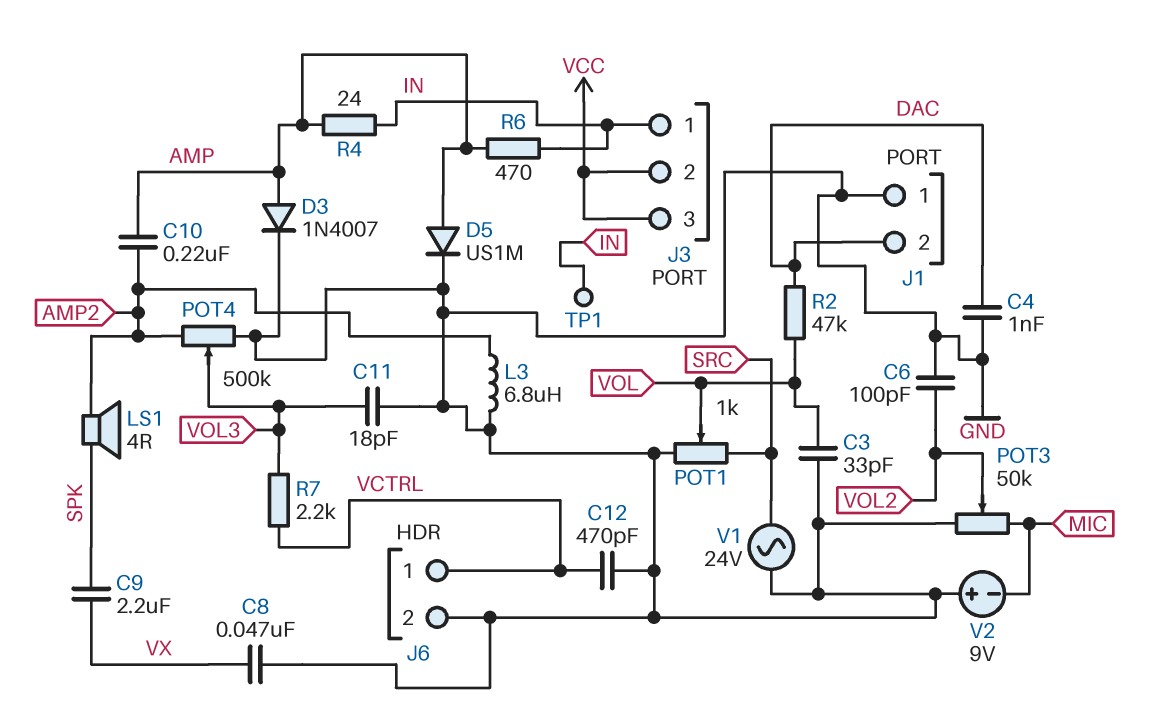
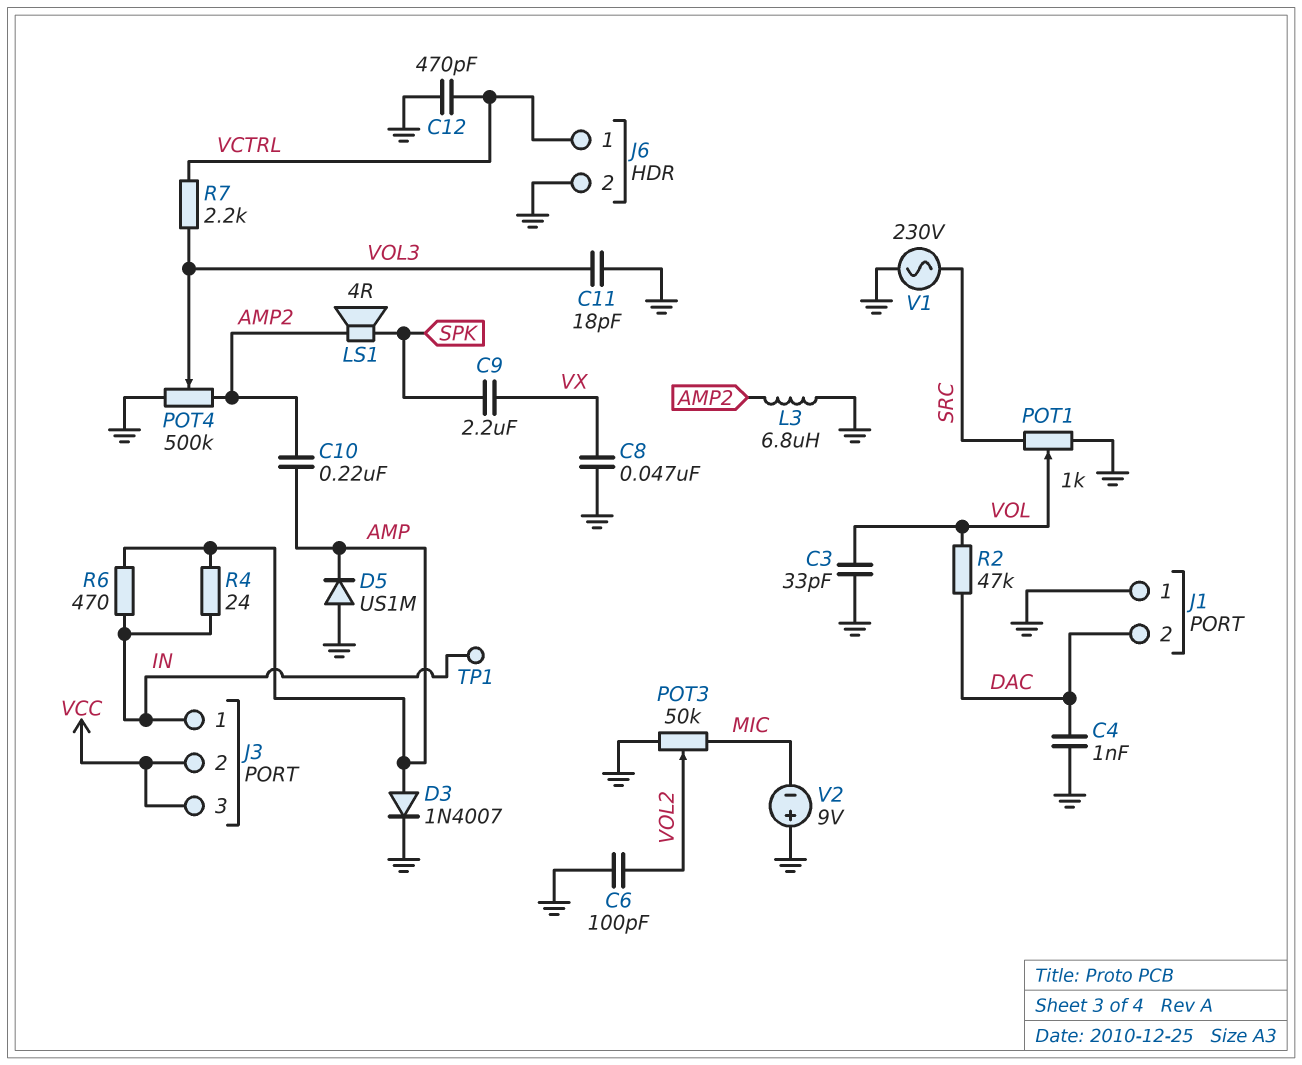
D5: diode US1M (A AMP, K GND) -> diode US1M (A GND, K AMP)
V1: AC 24V (GND, SRC) -> AC 230V (GND, SRC)

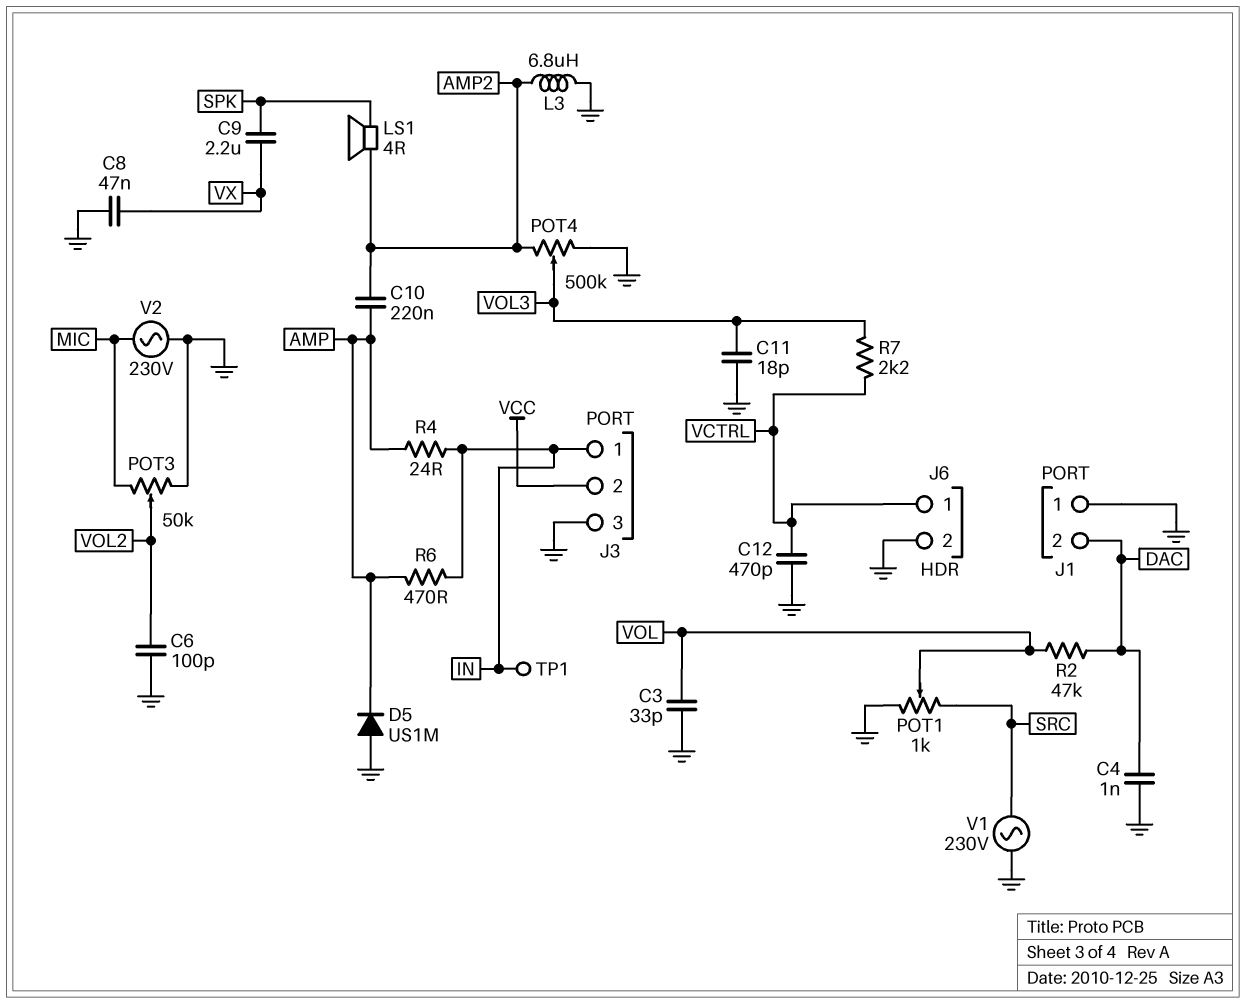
D3: diode 1N4007 (A AMP, K GND) -> none
J3 pin 3: VCC -> GND
V2: 9V (plus GND, minus MIC) -> AC 230V (GND, MIC)

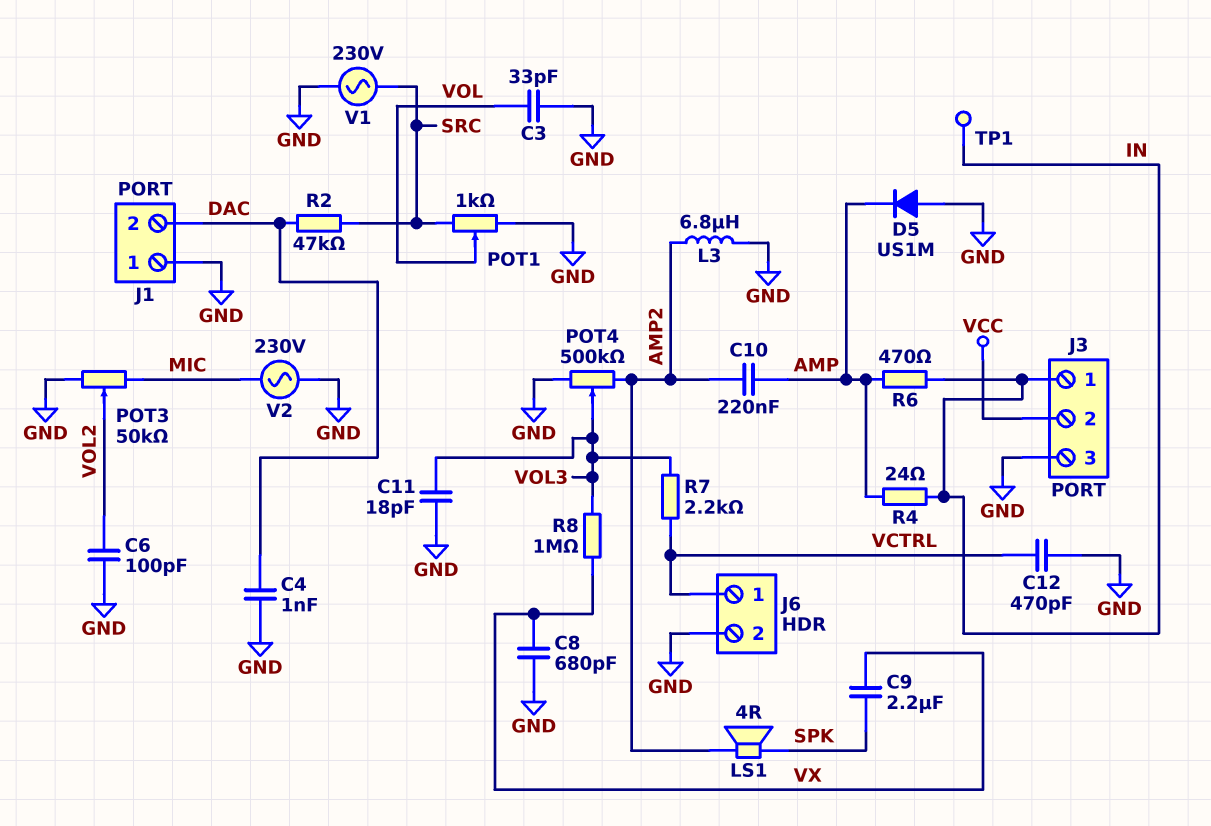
C8: 47nF (GND, VX) -> 680pF (GND, VX)
R2: 47k (DAC, VOL) -> 47k (DAC, SRC)
R8: none -> 1M (VOL3, VX)

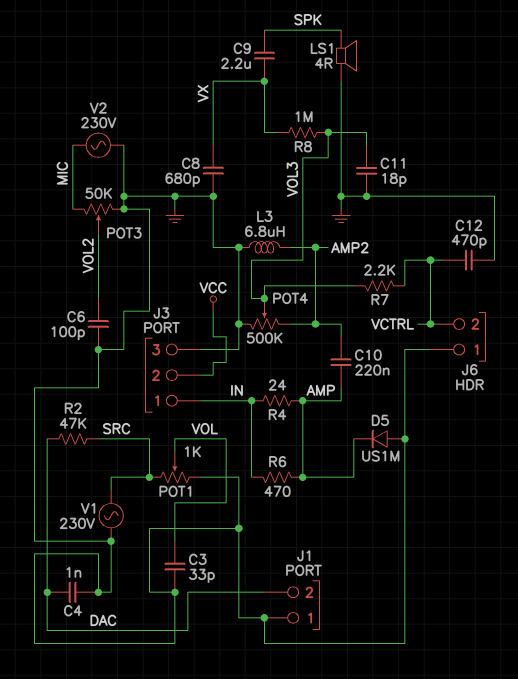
J6 pin 1: VCTRL -> GND
J6 pin 2: GND -> VCTRL
LS1: speaker 4R (AMP2, SPK) -> speaker 4R (GND, SPK)
TP1: test point (IN) -> none

